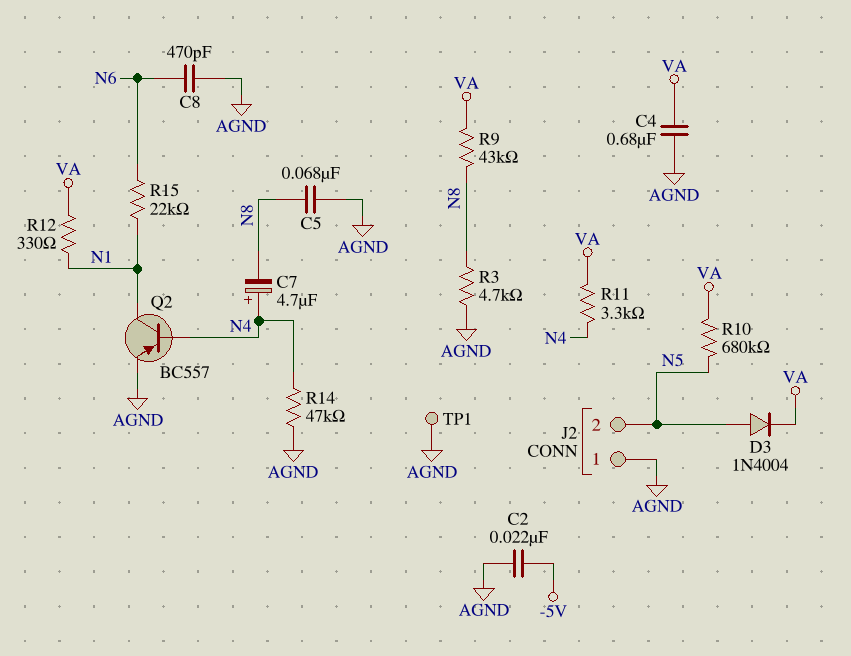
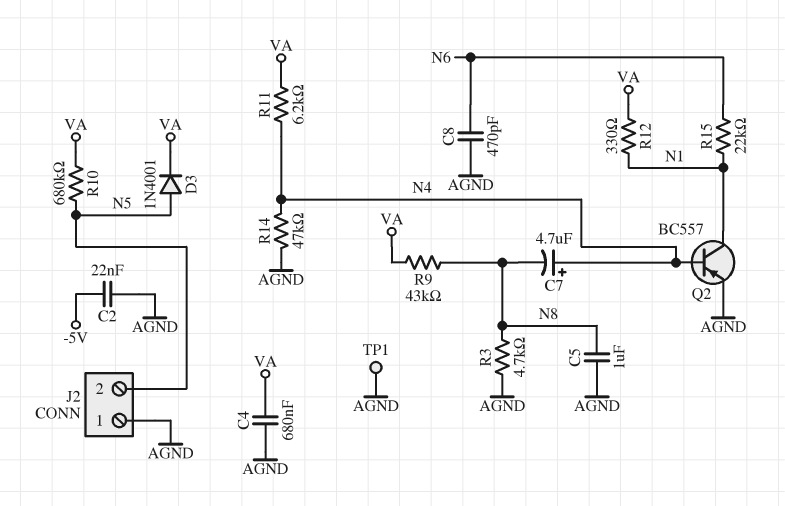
C5: 68nF (AGND, N8) -> 1uF (AGND, N8)
D3: diode 1N4004 (A N5, K VA) -> diode 1N4001 (A N5, K VA)
R11: 3.3k (N4, VA) -> 6.2k (N4, VA)

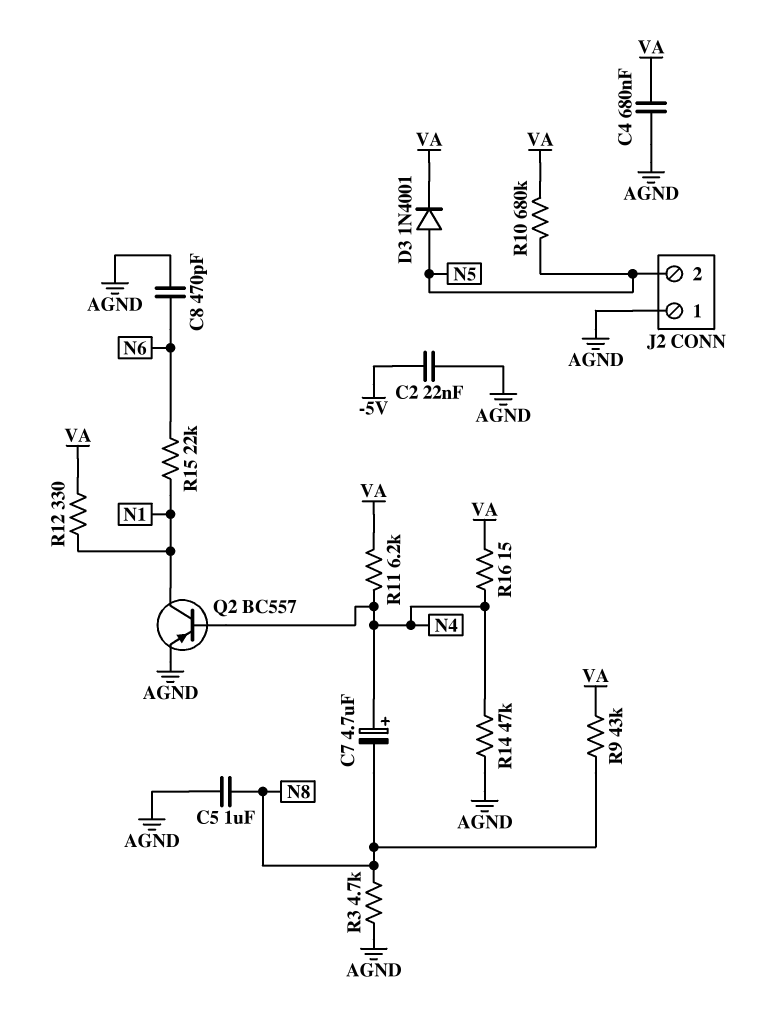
R16: none -> 15 (N4, VA)
TP1: test point (AGND) -> none

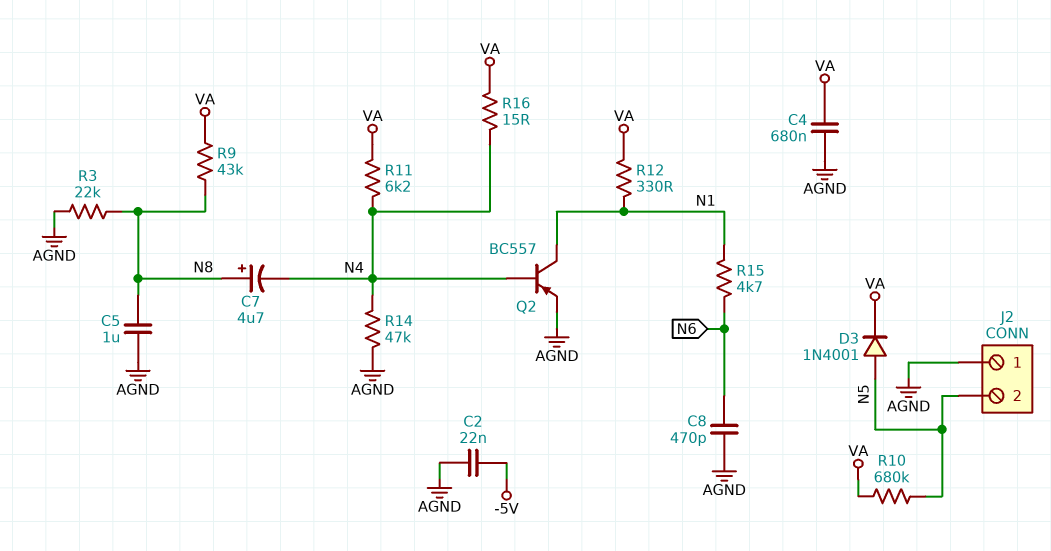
C7: 4.7uF (plus N4, minus N8) -> 4.7uF (plus N8, minus N4)
R3: 4.7k (AGND, N8) -> 22k (AGND, N8)
R15: 22k (N1, N6) -> 4.7k (N1, N6)

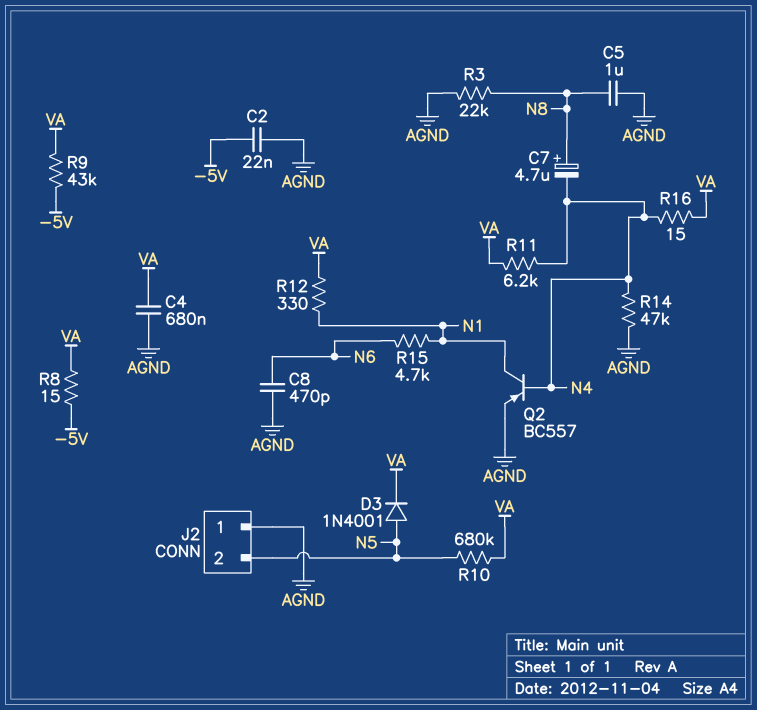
R8: none -> 15 (-5V, VA)
R9: 43k (N8, VA) -> 43k (-5V, VA)

